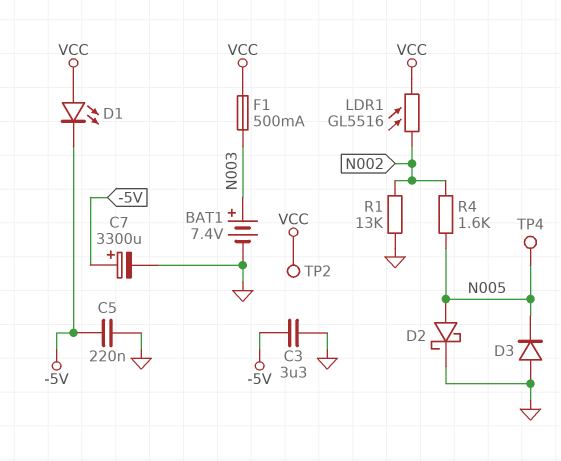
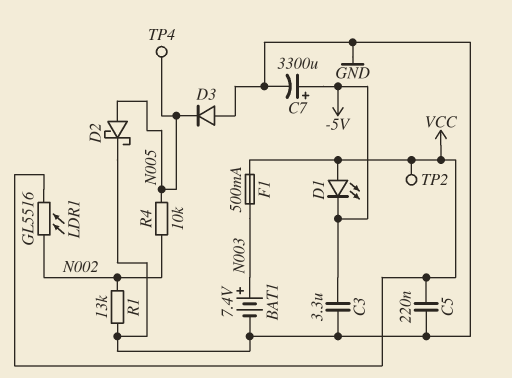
C5: 220nF (-5V, GND) -> 220nF (GND, VCC)
R4: 1.6k (N002, N005) -> 10k (N002, N005)

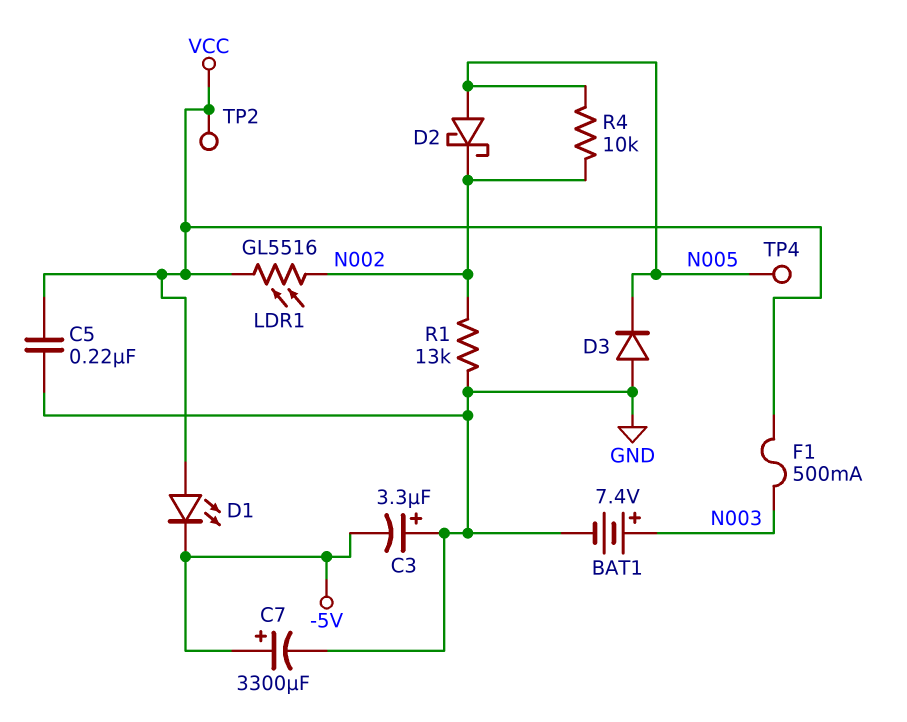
C3: 3.3uF (-5V, GND) -> 3.3uF (plus GND, minus -5V)
D2: schottky (A N005, K GND) -> schottky (A N005, K N002)

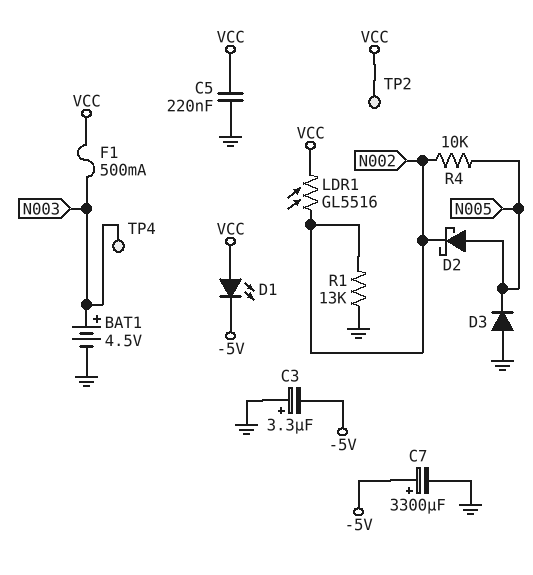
BAT1: 7.4V (plus N003, minus GND) -> 4.5V (plus N003, minus GND)
TP4: test point (N005) -> test point (N003)

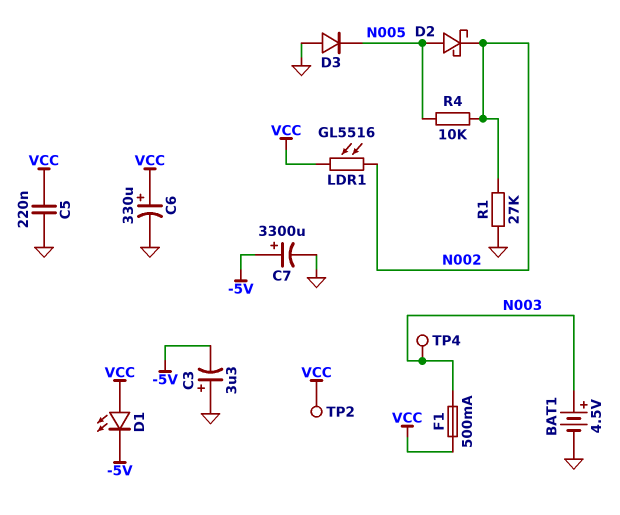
C6: none -> 330uF (plus VCC, minus GND)
R1: 13k (GND, N002) -> 27k (GND, N002)

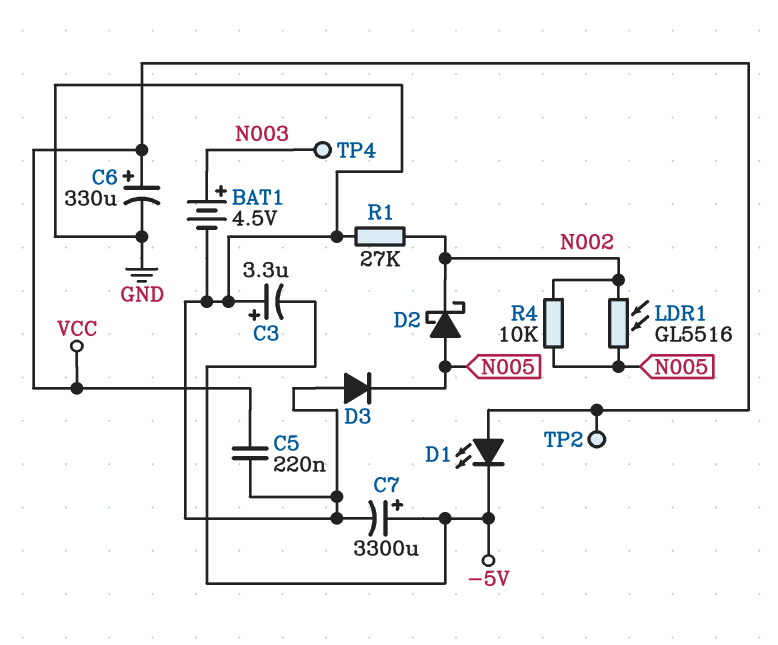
F1: 500mA (N003, VCC) -> none
LDR1: GL5516 (N002, VCC) -> GL5516 (N002, N005)

